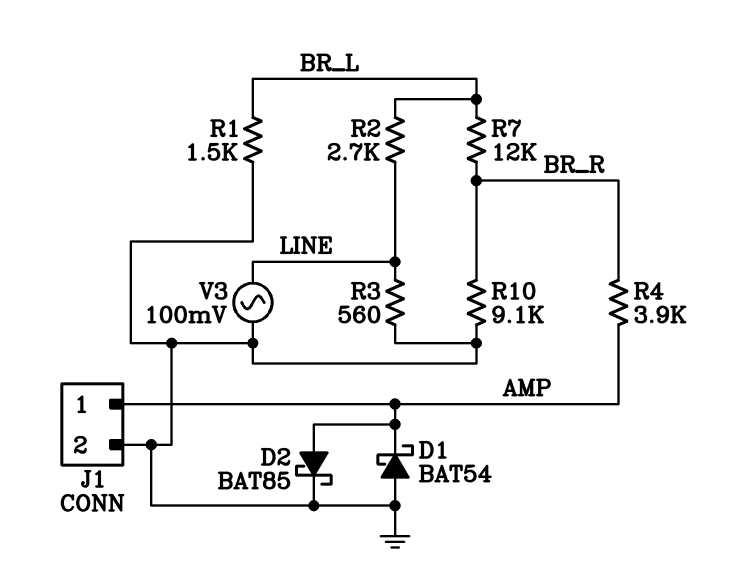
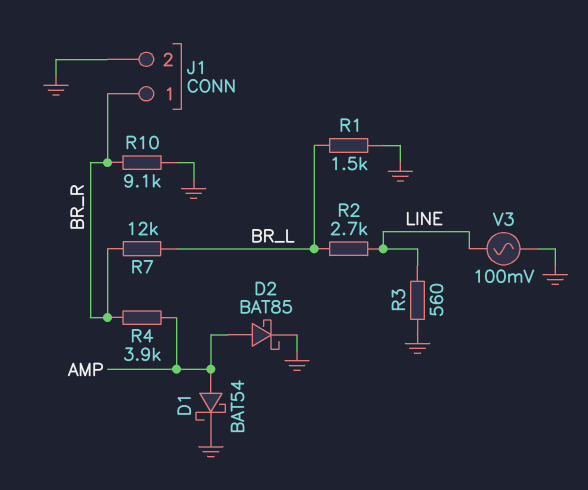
D1: schottky BAT54 (A GND, K AMP) -> schottky BAT54 (A AMP, K GND)
J1 pin 1: AMP -> BR_R

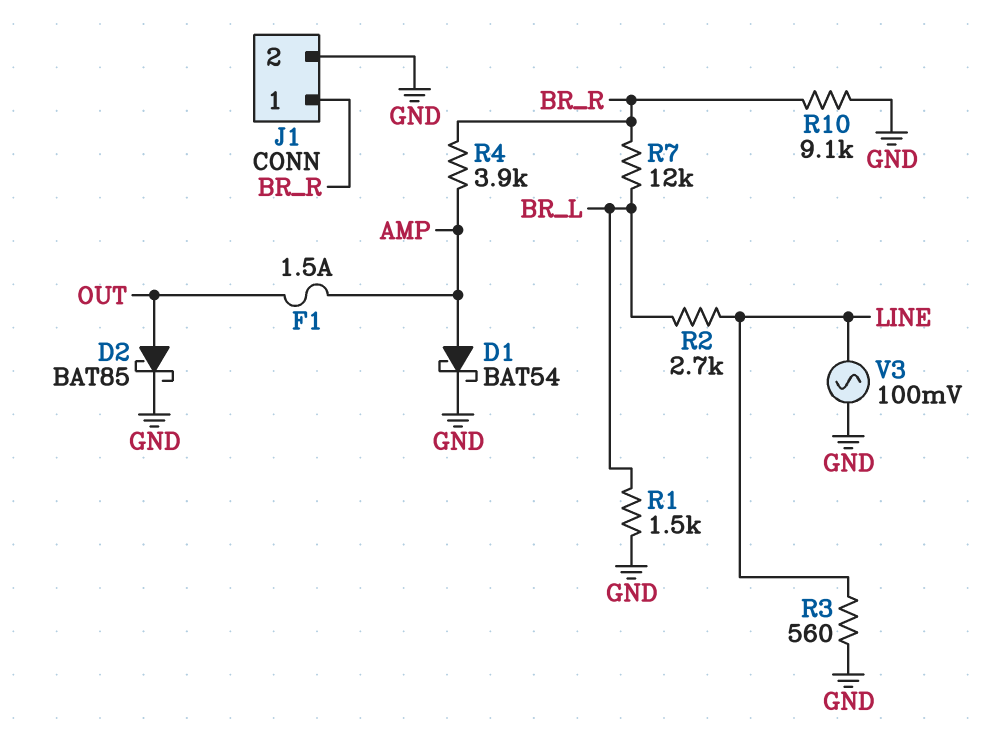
D2: schottky BAT85 (A AMP, K GND) -> schottky BAT85 (A OUT, K GND)
F1: none -> 1.5A (AMP, OUT)

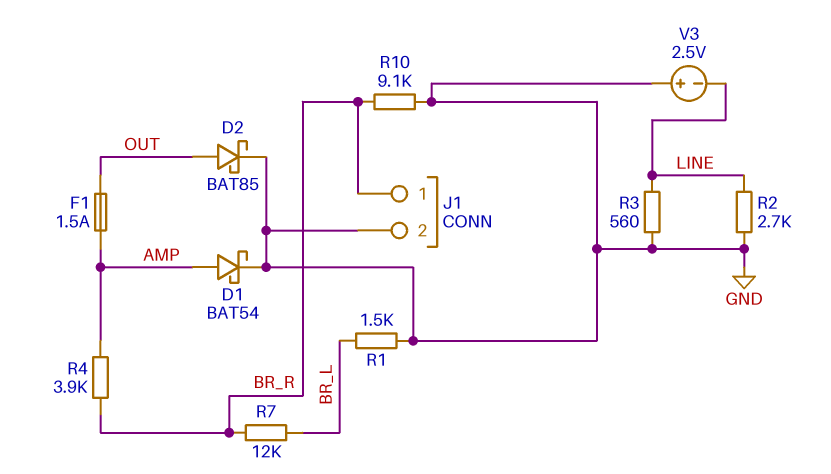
R2: 2.7k (BR_L, LINE) -> 2.7k (GND, LINE)
V3: AC 100mV (GND, LINE) -> 2.5V (plus GND, minus LINE)

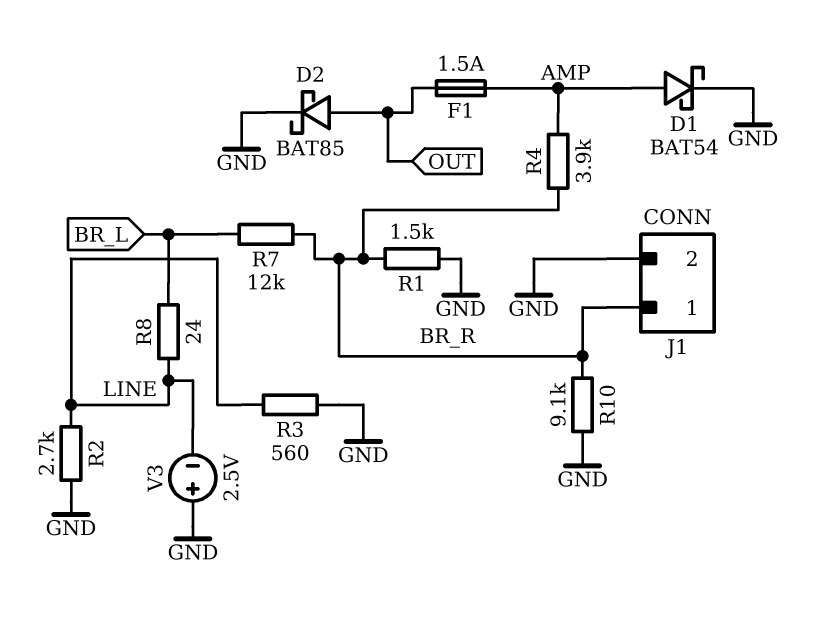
R1: 1.5k (BR_L, GND) -> 1.5k (BR_R, GND)
R8: none -> 24 (BR_L, LINE)

